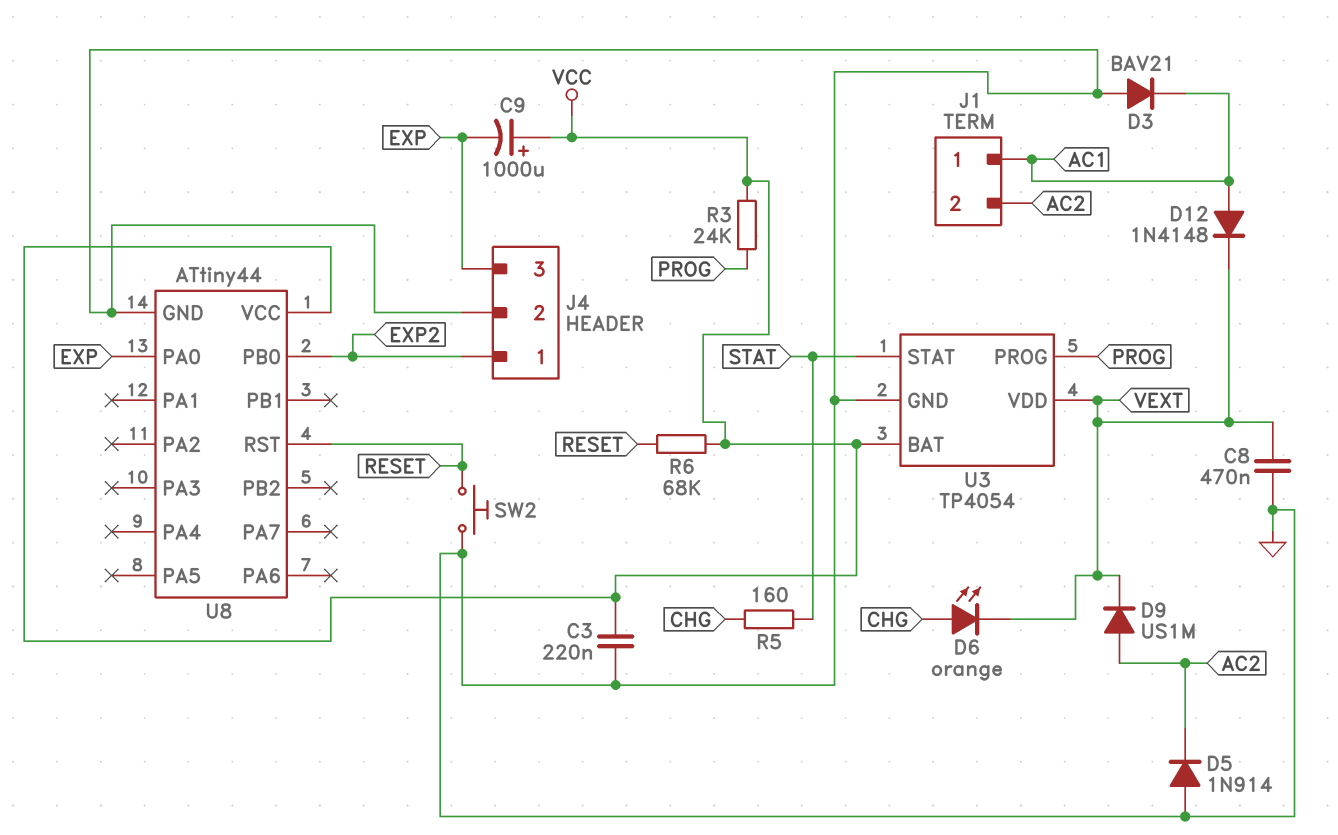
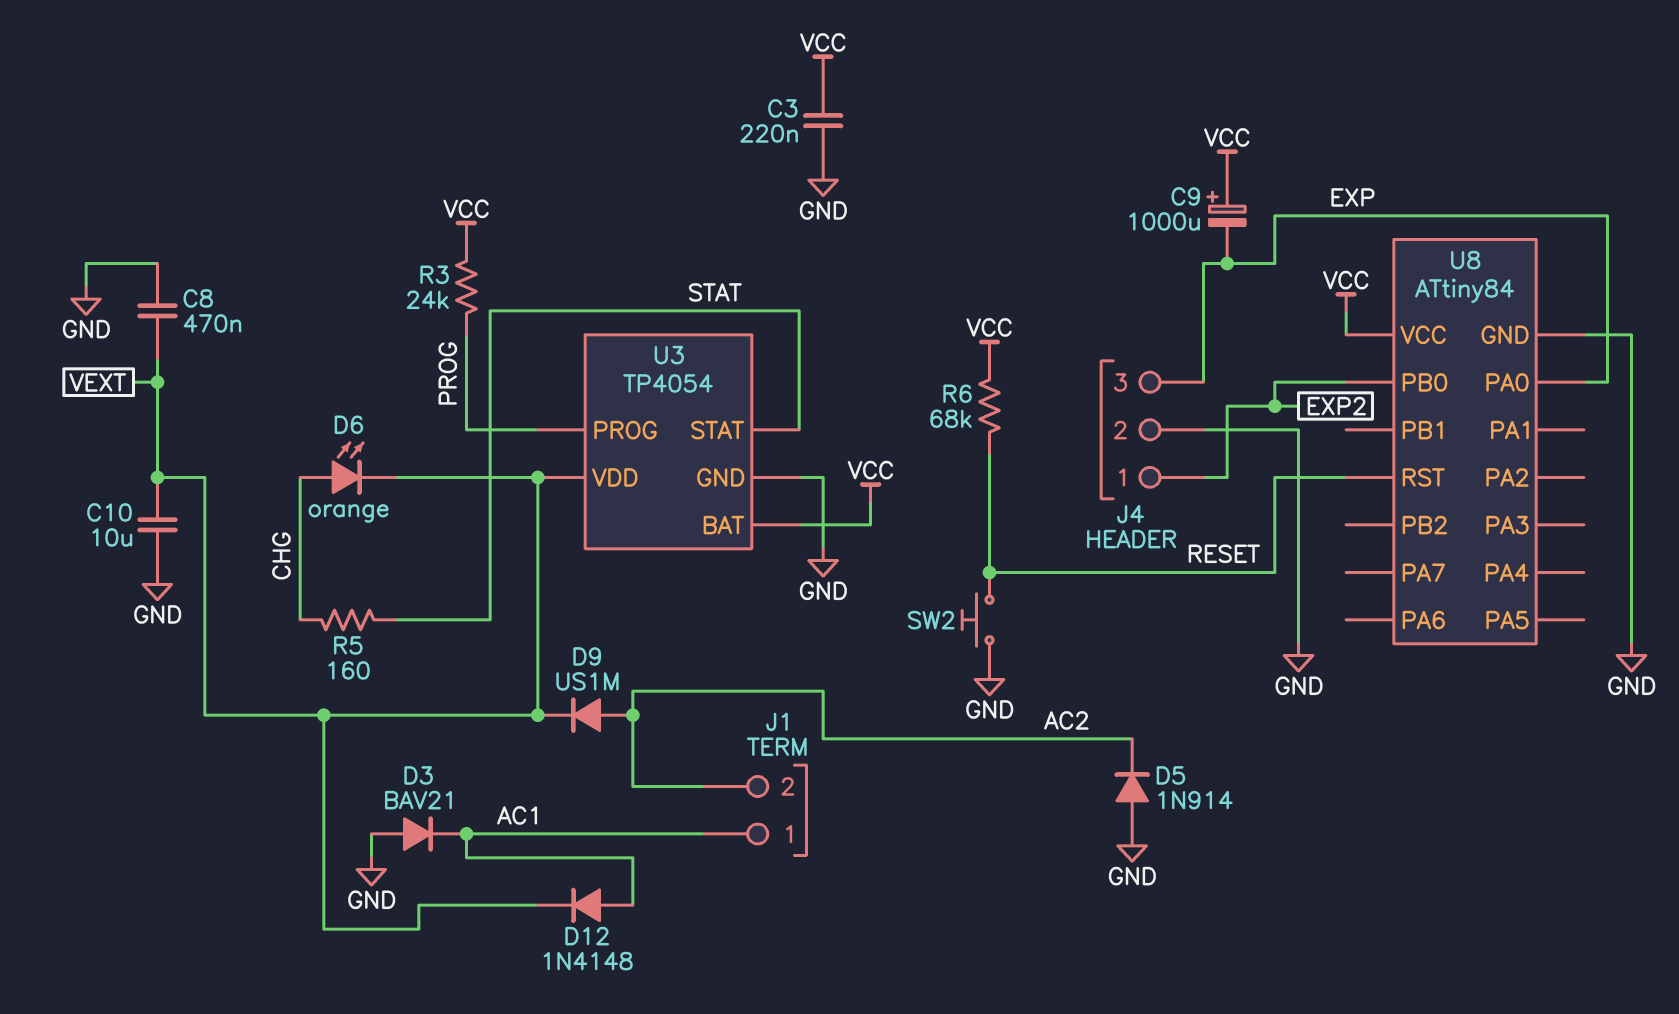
C10: none -> 10uF (GND, VEXT)
U8: ATtiny44 -> ATtiny84

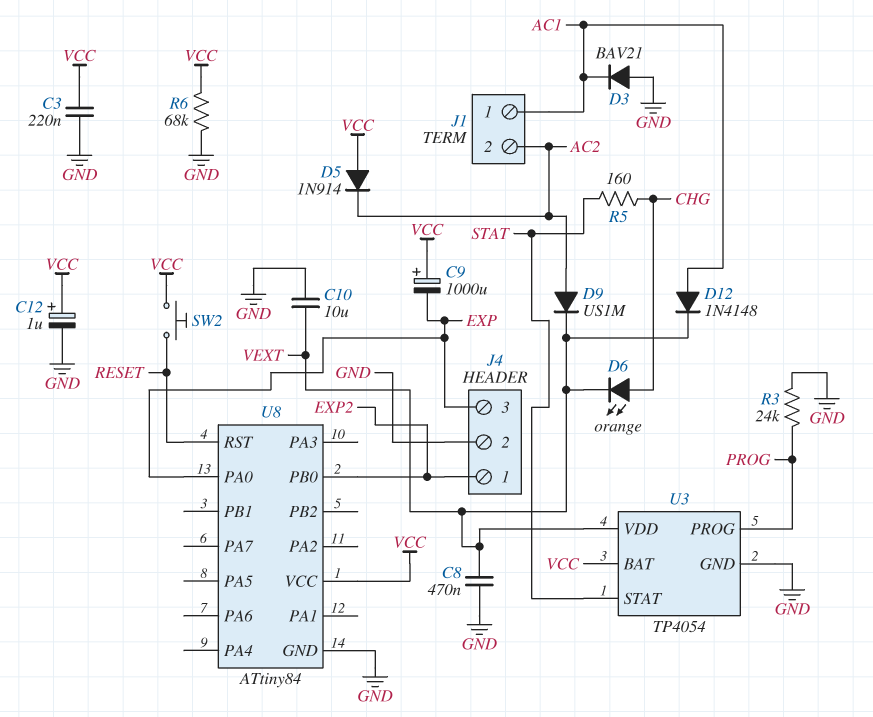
C12: none -> 1uF (plus VCC, minus GND)
D5: diode 1N914 (A GND, K AC2) -> diode 1N914 (A VCC, K AC2)
R3: 24k (PROG, VCC) -> 24k (GND, PROG)
R6: 68k (RESET, VCC) -> 68k (GND, VCC)
SW2: button (GND, RESET) -> button (RESET, VCC)

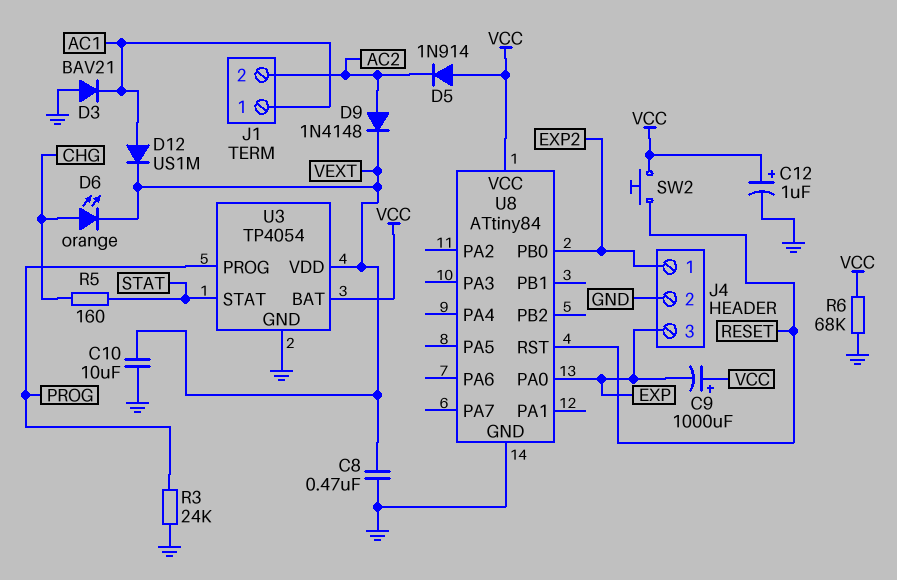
C3: 220nF (GND, VCC) -> none
D9: diode US1M (A AC2, K VEXT) -> diode 1N4148 (A AC2, K VEXT)
D12: diode 1N4148 (A AC1, K VEXT) -> diode US1M (A AC1, K VEXT)

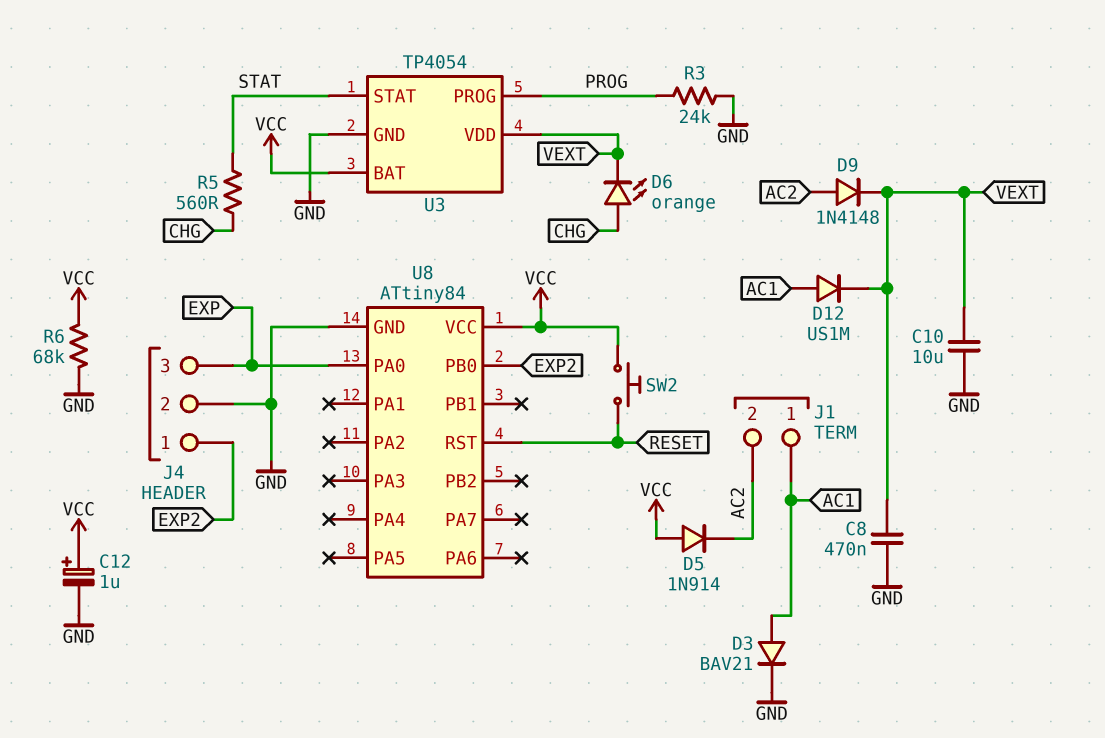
C9: 1000uF (plus VCC, minus EXP) -> none
D3: diode BAV21 (A GND, K AC1) -> diode BAV21 (A AC1, K GND)
R5: 160 (CHG, STAT) -> 560 (CHG, STAT)

